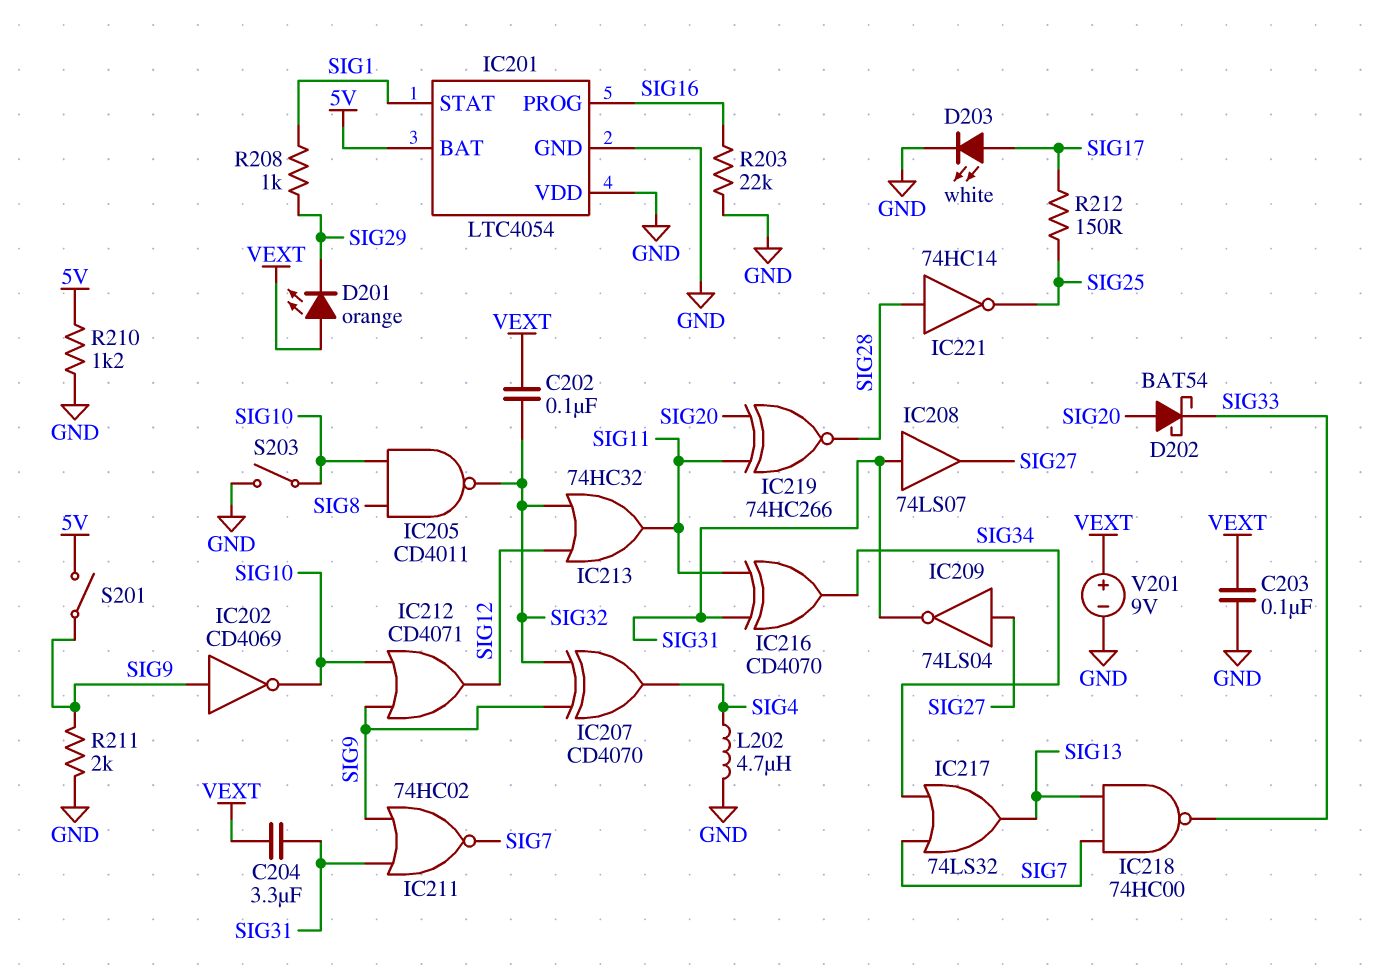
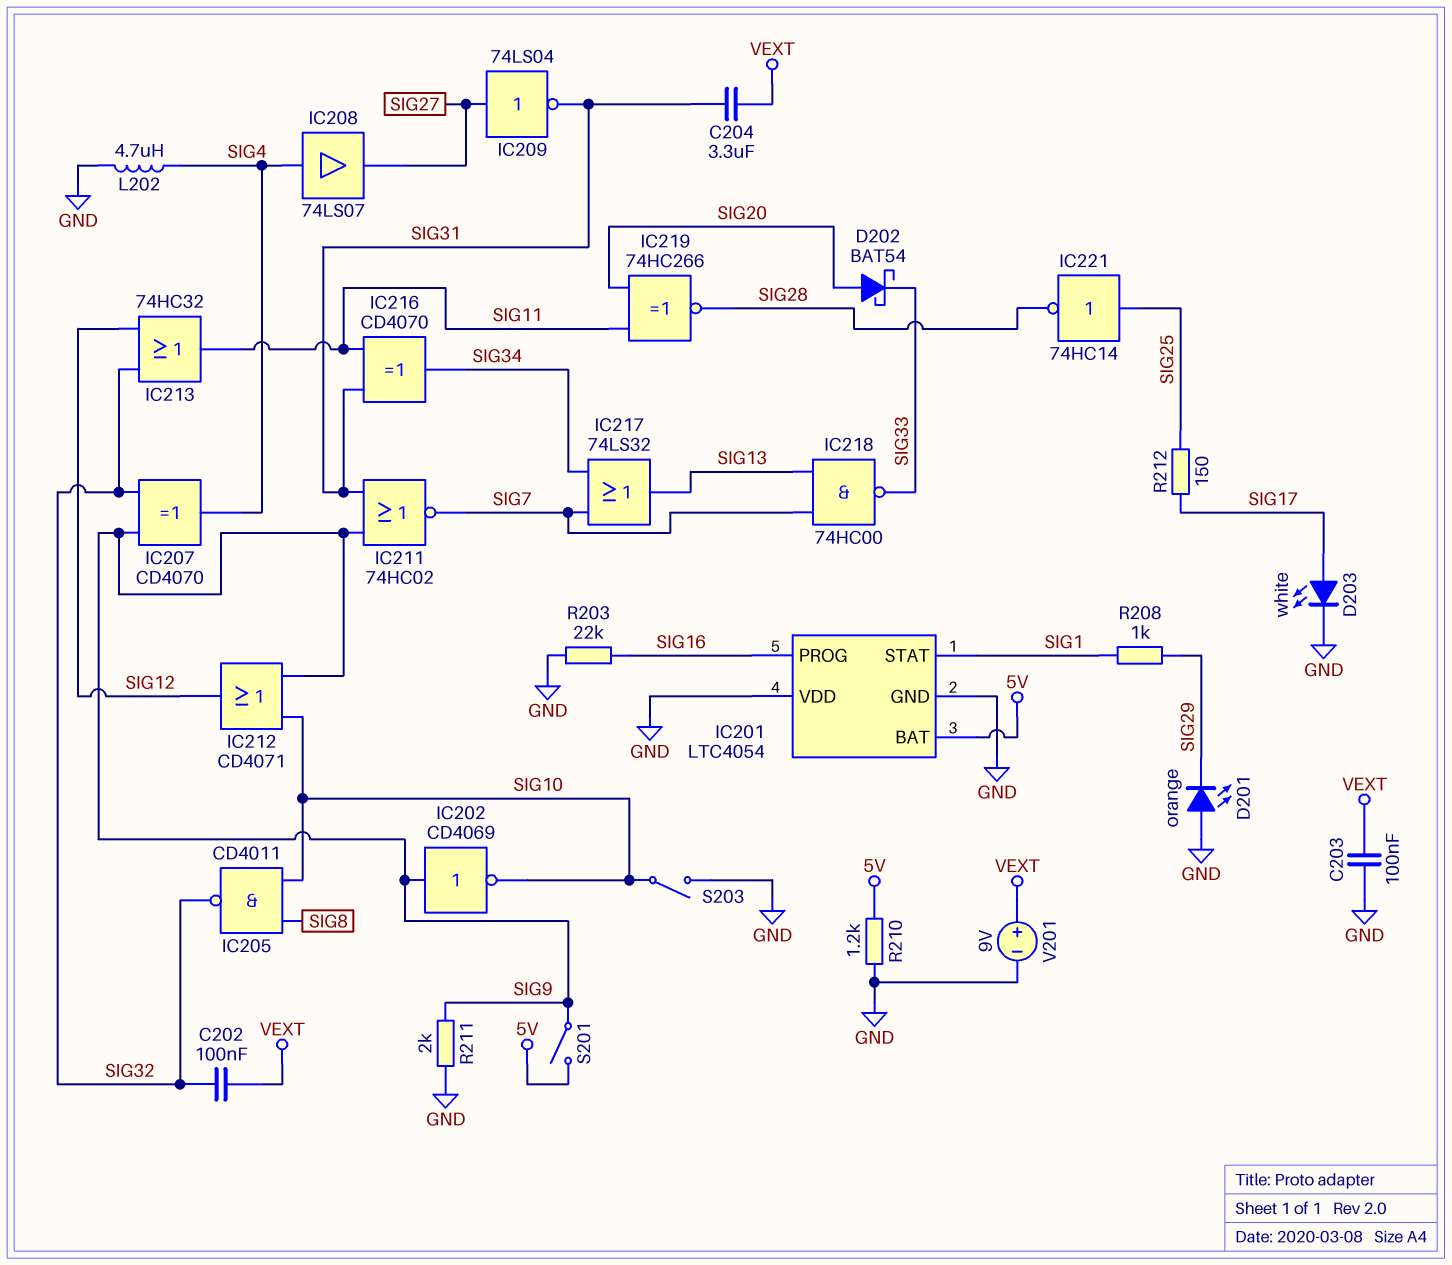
D201: LED orange (A VEXT, K SIG29) -> LED orange (A GND, K SIG29)
IC208: buffer 74LS07 (in SIG31, out SIG27) -> buffer 74LS07 (in SIG4, out SIG27)
IC221: NOT 74HC14 (in SIG28, out SIG25) -> NOT 74HC14 (in SIG25, out SIG28)

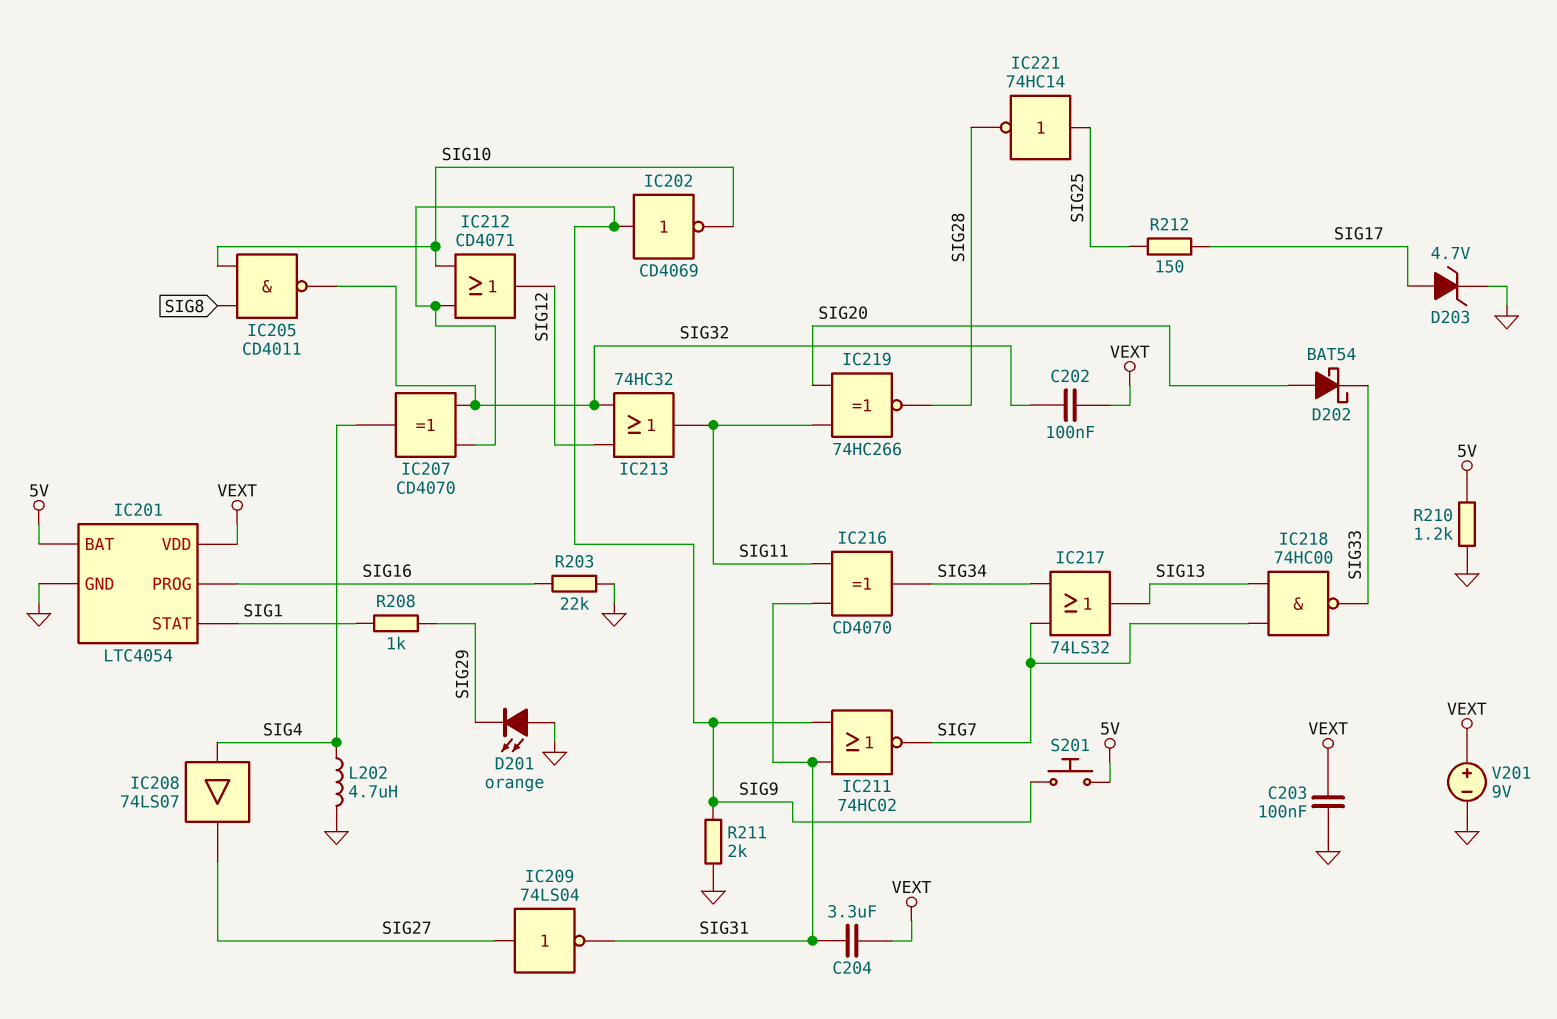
D203: LED white (A SIG17, K GND) -> zener 4.7V (A SIG17, K GND)
IC201 pin VDD: GND -> VEXT
S201: switch (5V, SIG9) -> button (5V, SIG9)
S203: switch (GND, SIG10) -> none

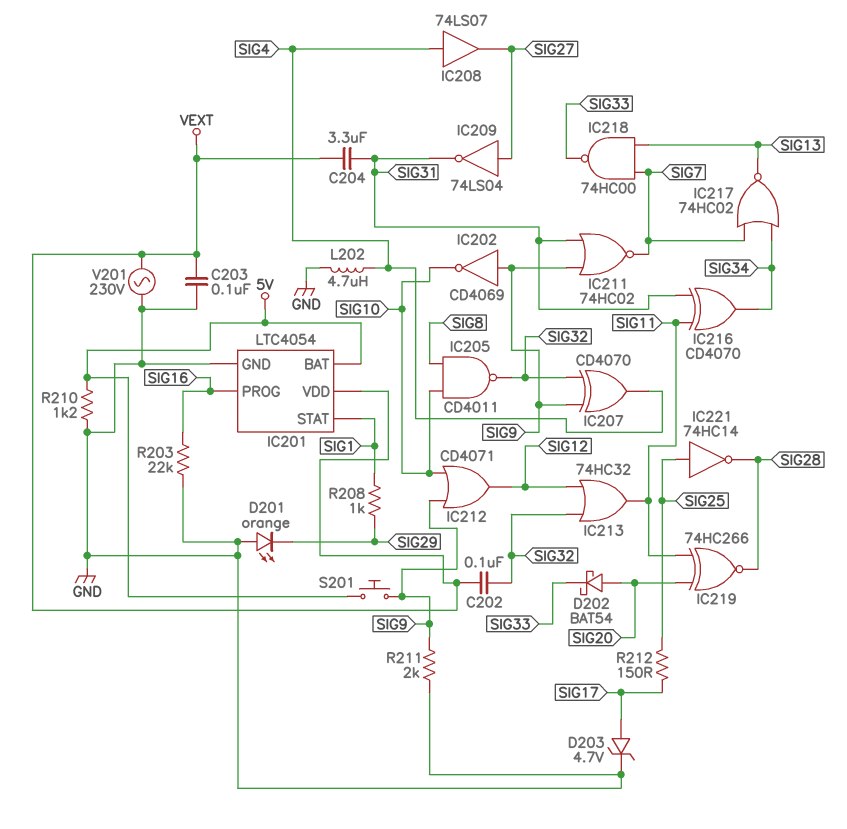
IC217: OR 74LS32 (in SIG7, in SIG34, out SIG13) -> NOR 74HC02 (in SIG7, in SIG34, out SIG13)
V201: 9V (plus VEXT, minus GND) -> AC 230V (GND, VEXT)

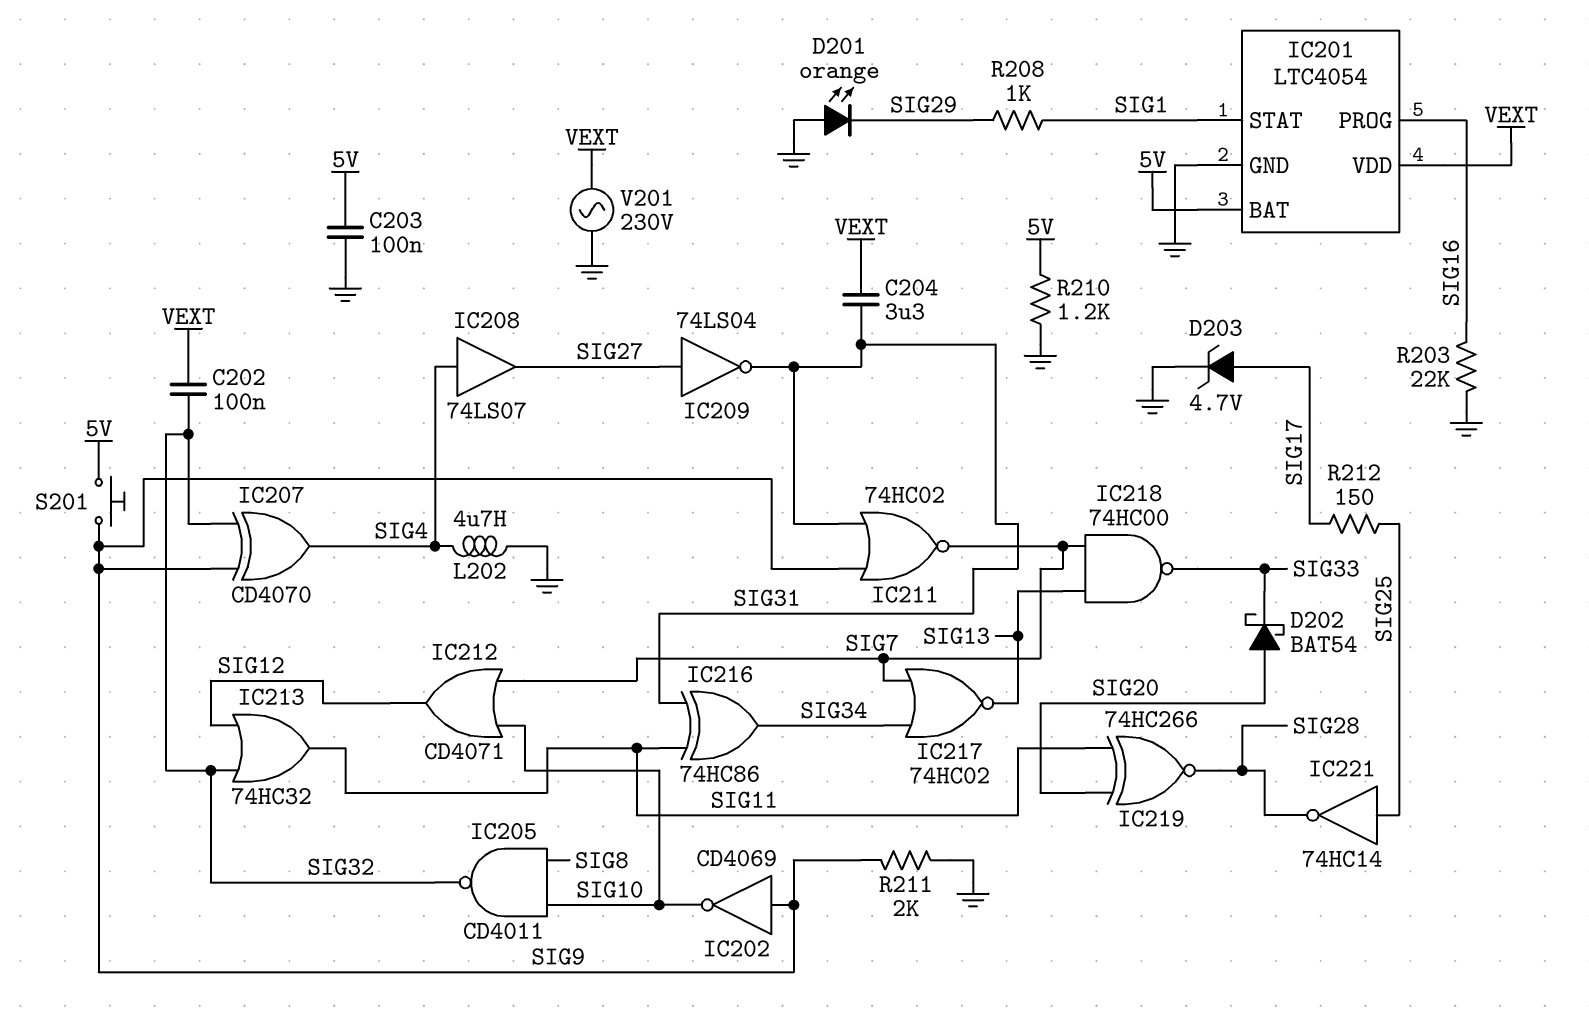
C203: 100nF (GND, VEXT) -> 100nF (5V, GND)
IC212: OR CD4071 (in SIG9, in SIG10, out SIG12) -> OR CD4071 (in SIG7, in SIG10, out SIG12)
IC216: XOR CD4070 (in SIG11, in SIG31, out SIG34) -> XOR 74HC86 (in SIG11, in SIG31, out SIG34)

